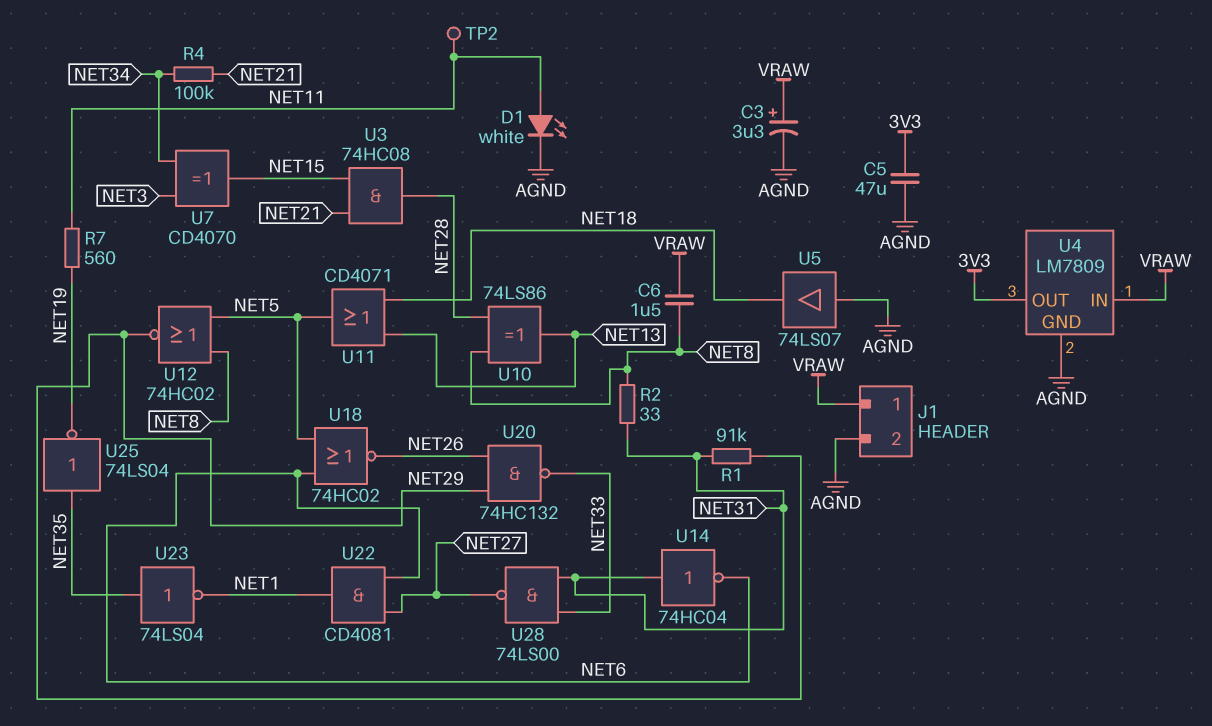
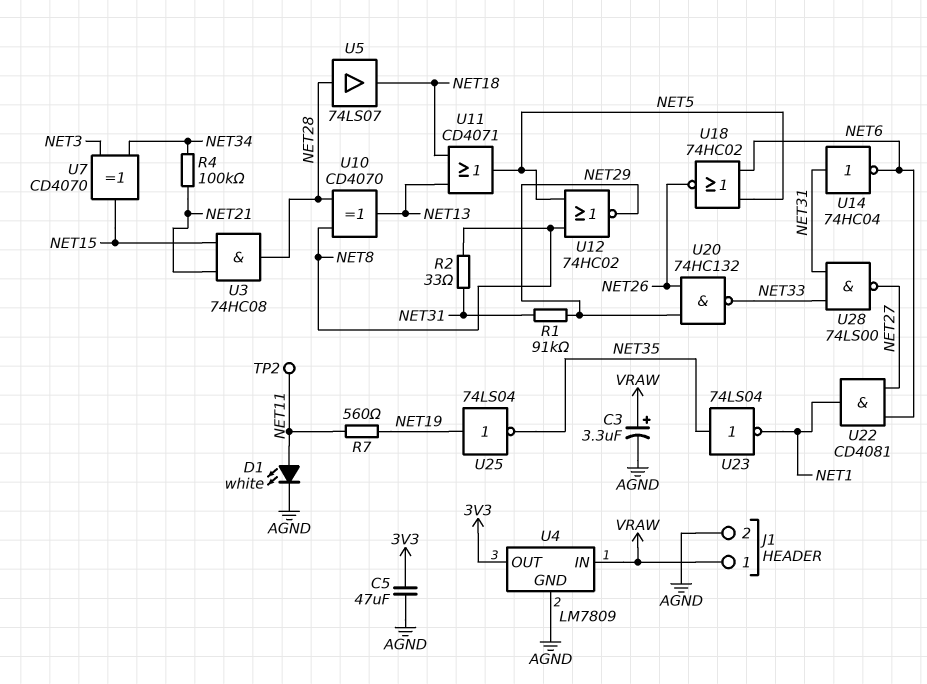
C6: 1.5uF (NET8, VRAW) -> none
U5: buffer 74LS07 (in AGND, out NET18) -> buffer 74LS07 (in NET28, out NET18)
U10: XOR 74LS86 (in NET8, in NET28, out NET13) -> XOR CD4070 (in NET8, in NET28, out NET13)
U25: NOT 74LS04 (in NET35, out NET19) -> NOT 74LS04 (in NET19, out NET35)

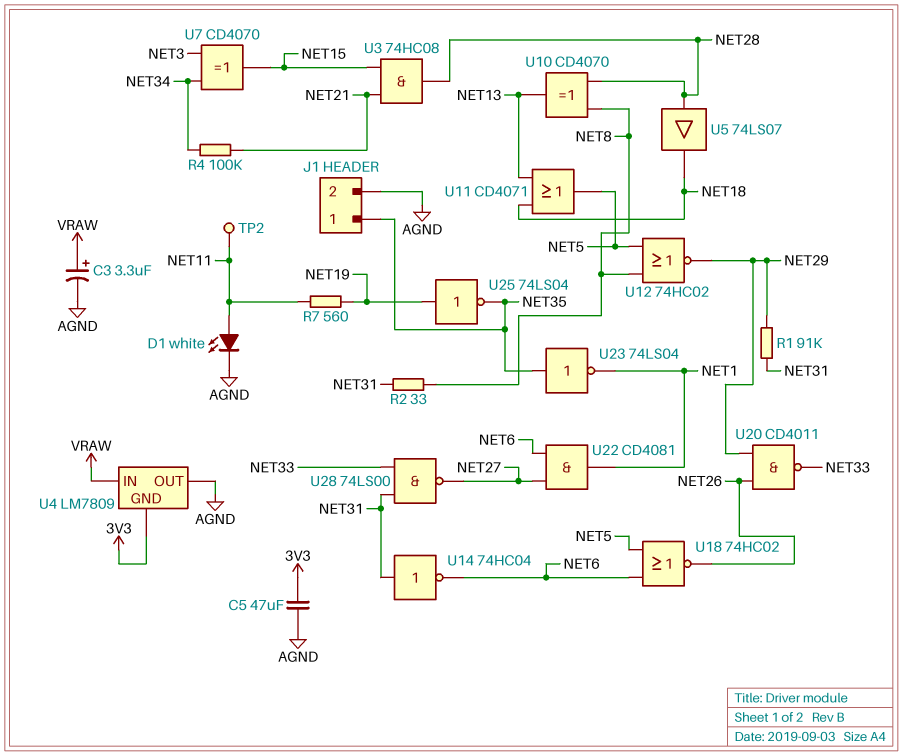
J1 pin 1: VRAW -> NET35
U4 pin GND: AGND -> 3V3
U4 pin OUT: 3V3 -> AGND
U20: NAND 74HC132 (in NET26, in NET29, out NET33) -> NAND CD4011 (in NET26, in NET29, out NET33)

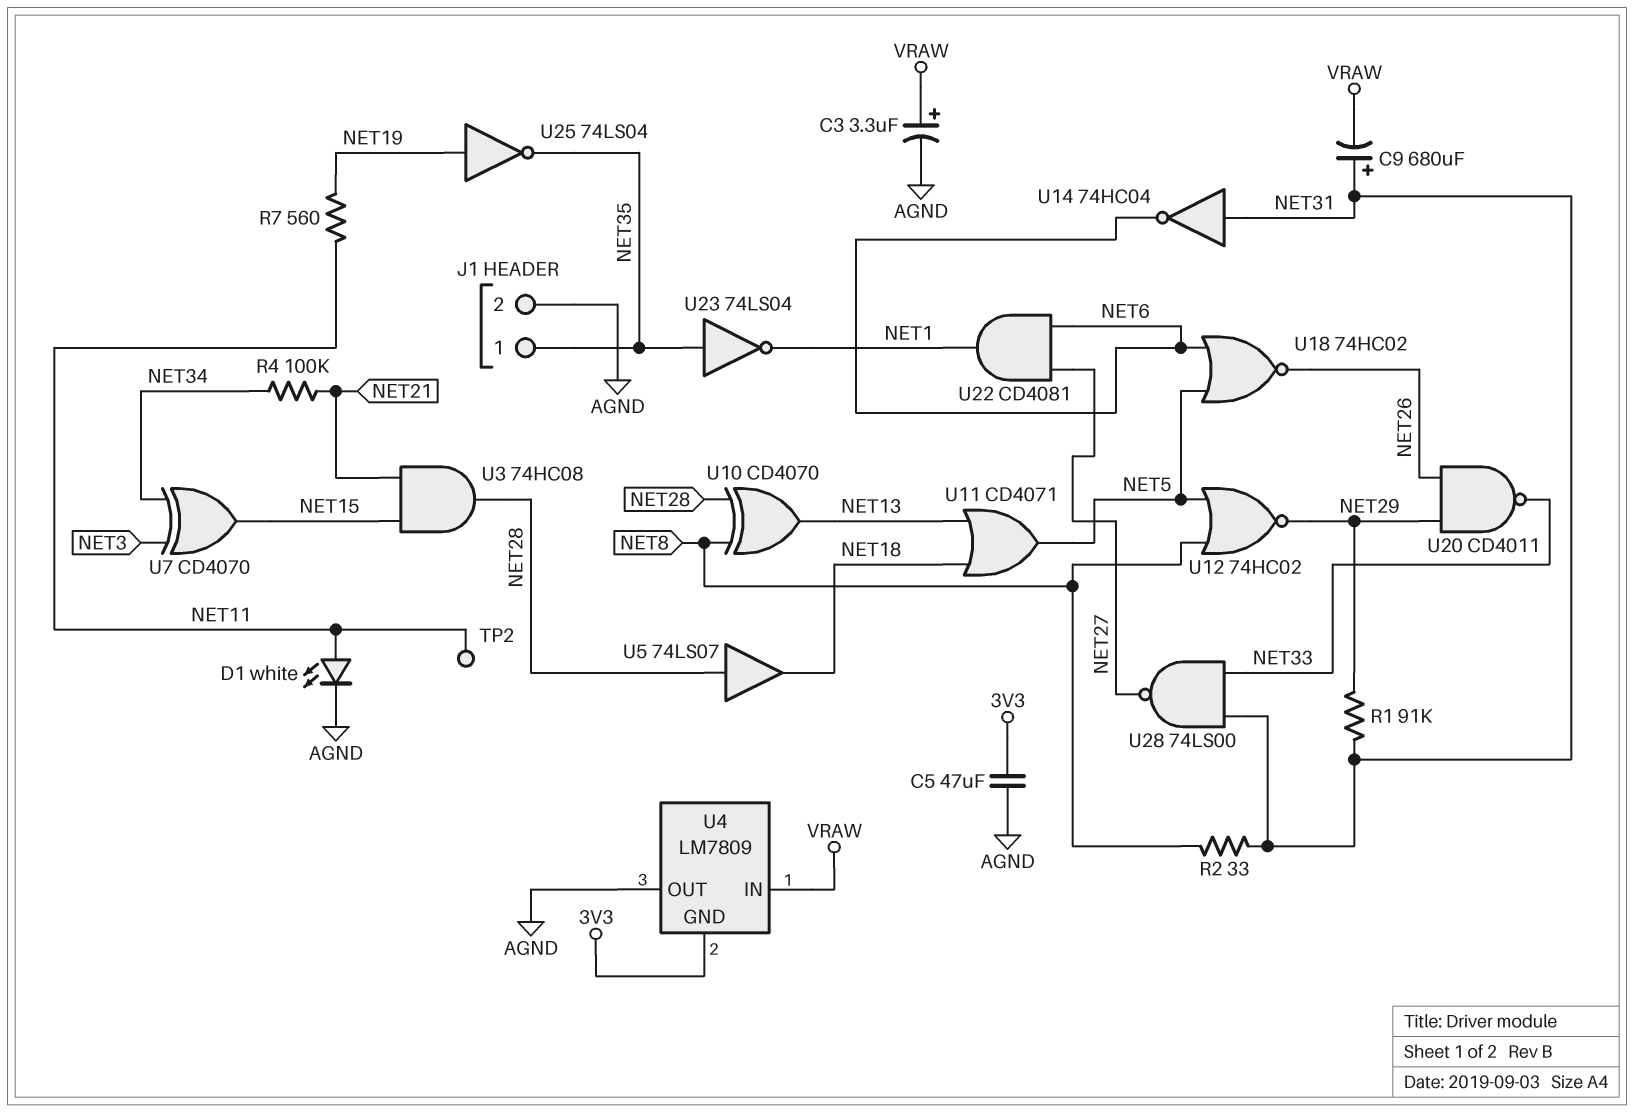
C9: none -> 680uF (plus NET31, minus VRAW)

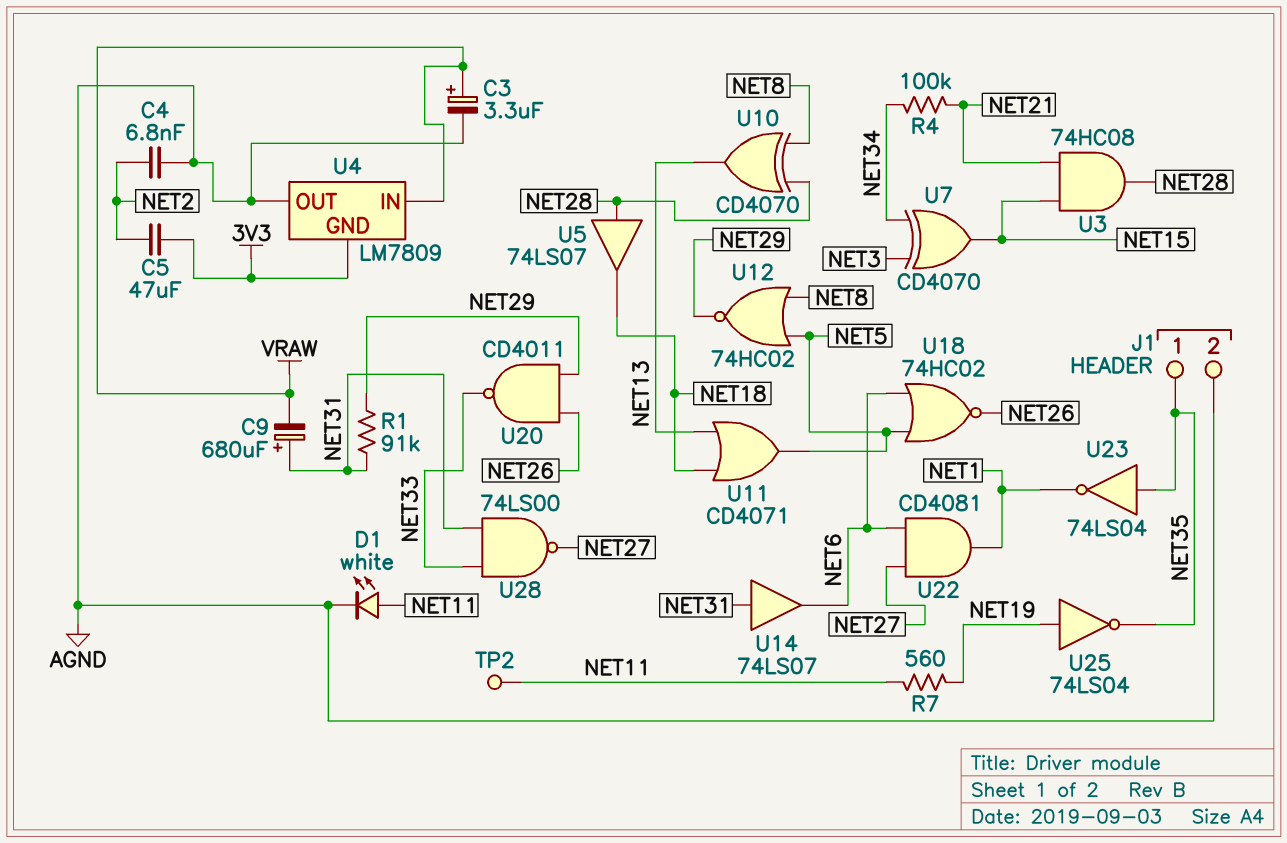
C4: none -> 6.8nF (AGND, NET2)
C5: 47uF (3V3, AGND) -> 47uF (3V3, NET2)
R2: 33 (NET8, NET31) -> none
U14: NOT 74HC04 (in NET31, out NET6) -> buffer 74LS07 (in NET31, out NET6)

